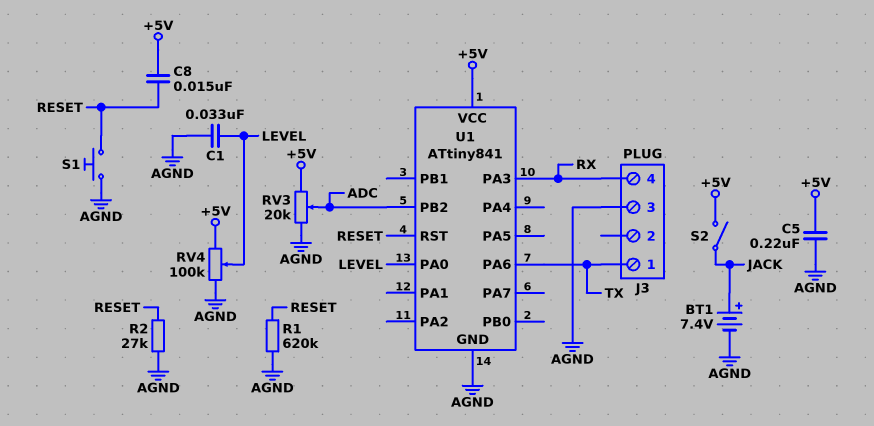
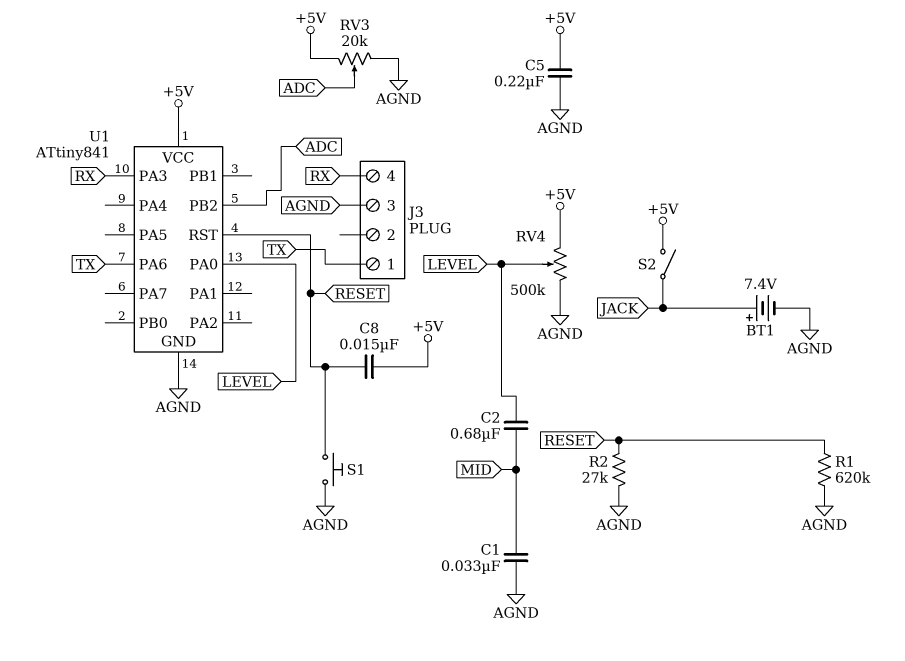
C1: 33nF (AGND, LEVEL) -> 33nF (AGND, MID)
C2: none -> 680nF (LEVEL, MID)
RV4: 100k (+5V, AGND, wiper LEVEL) -> 500k (+5V, AGND, wiper LEVEL)

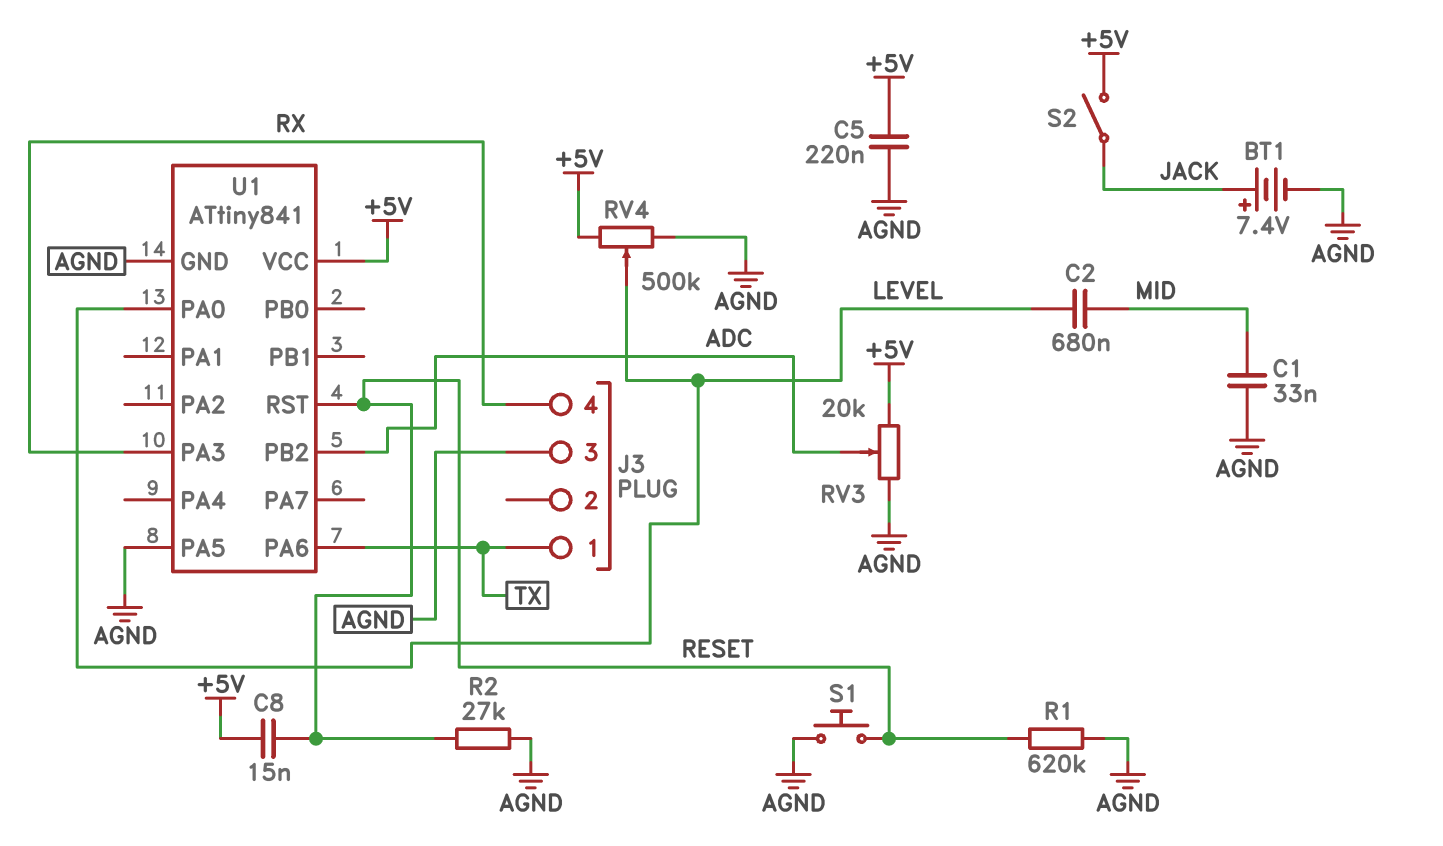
U1 pin PA5: none -> AGND

